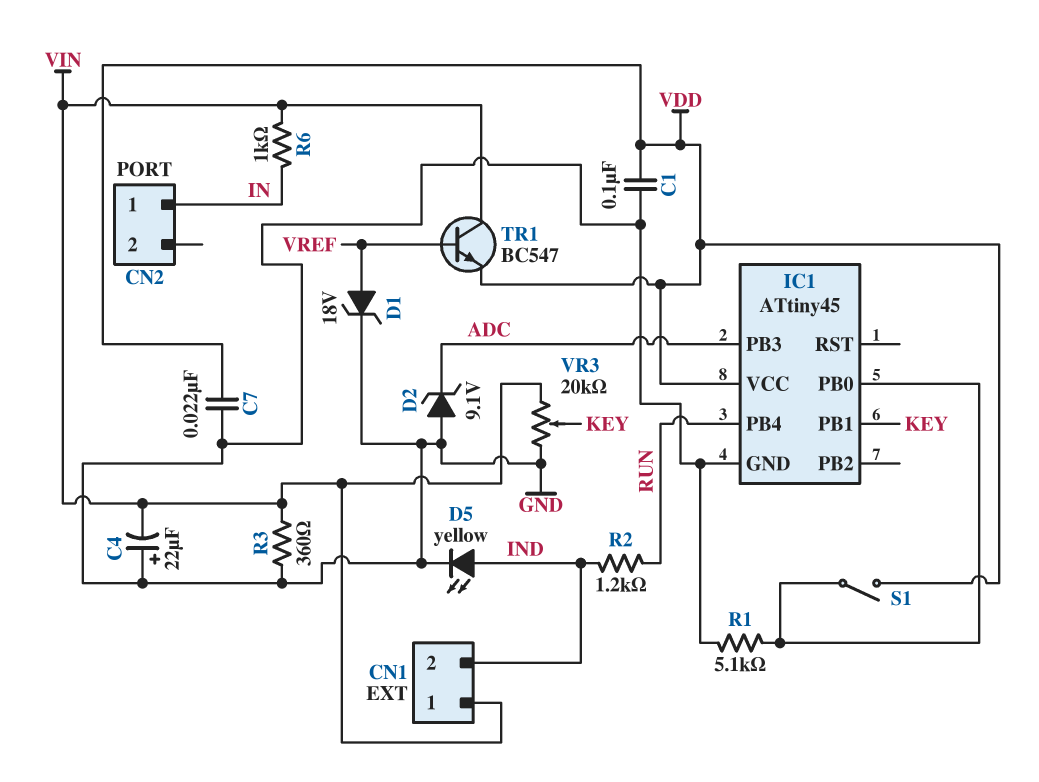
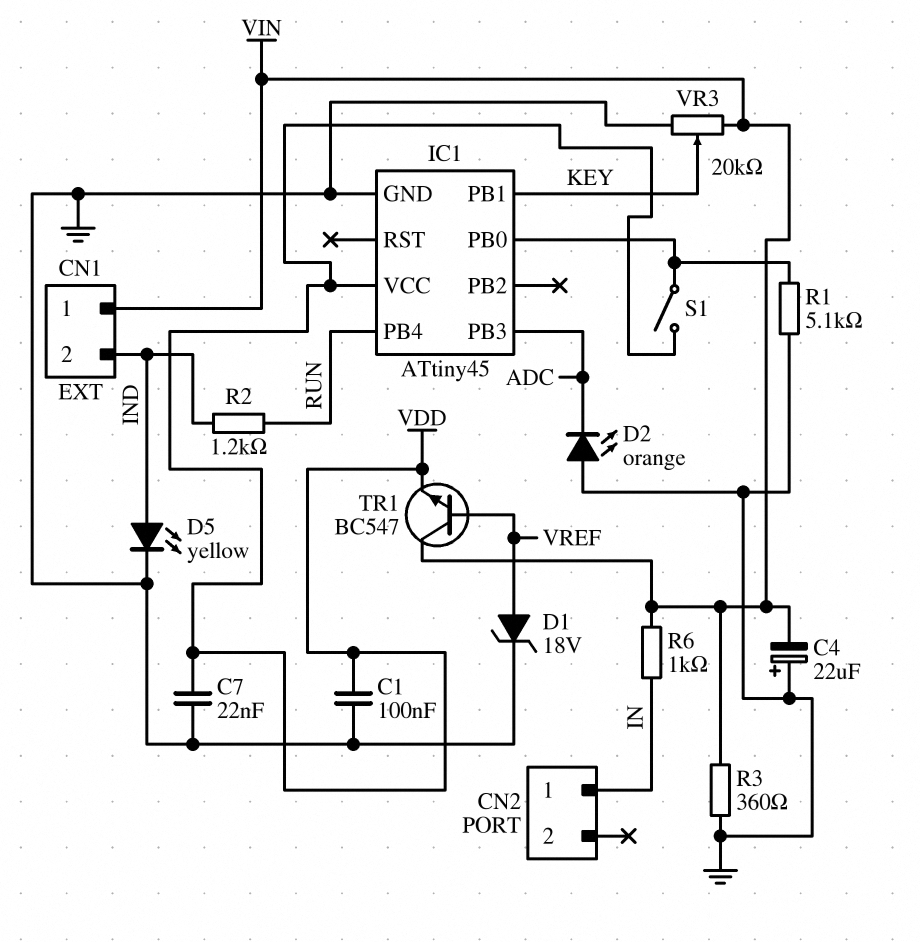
D2: zener 9.1V (A GND, K ADC) -> LED orange (A GND, K ADC)

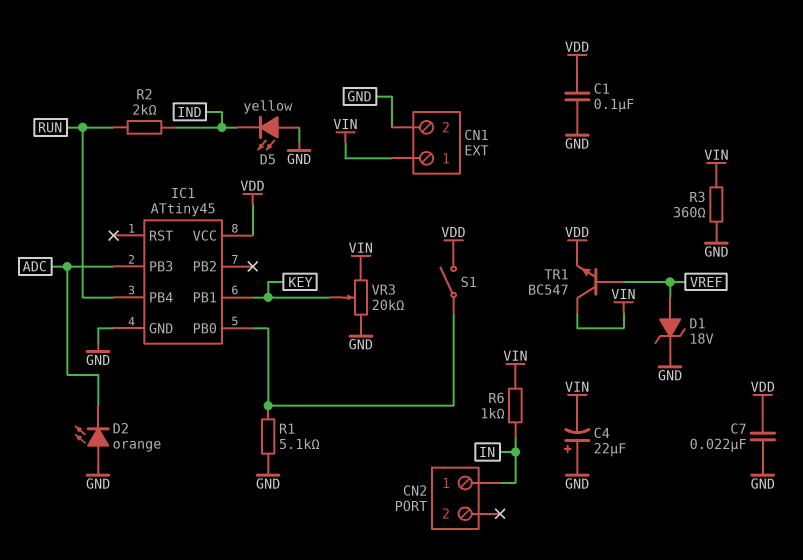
CN1 pin 2: IND -> GND
D5: LED yellow (A IND, K GND) -> LED yellow (A GND, K IND)
R2: 1.2k (IND, RUN) -> 2k (IND, RUN)

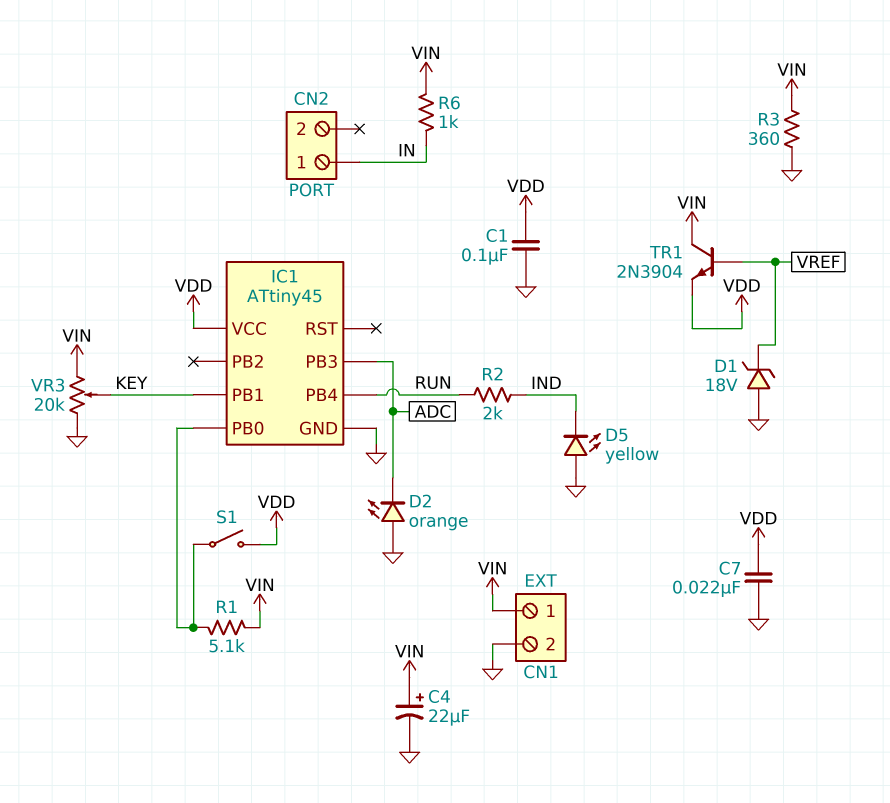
C4: 22uF (plus GND, minus VIN) -> 22uF (plus VIN, minus GND)
D1: zener 18V (A VREF, K GND) -> zener 18V (A GND, K VREF)
R1: 5.1k (GND, IC1/PB0) -> 5.1k (IC1/PB0, VIN)
TR1: NPN BC547 (B VREF, C VIN, E VDD) -> NPN 2N3904 (B VREF, C VIN, E VDD)

